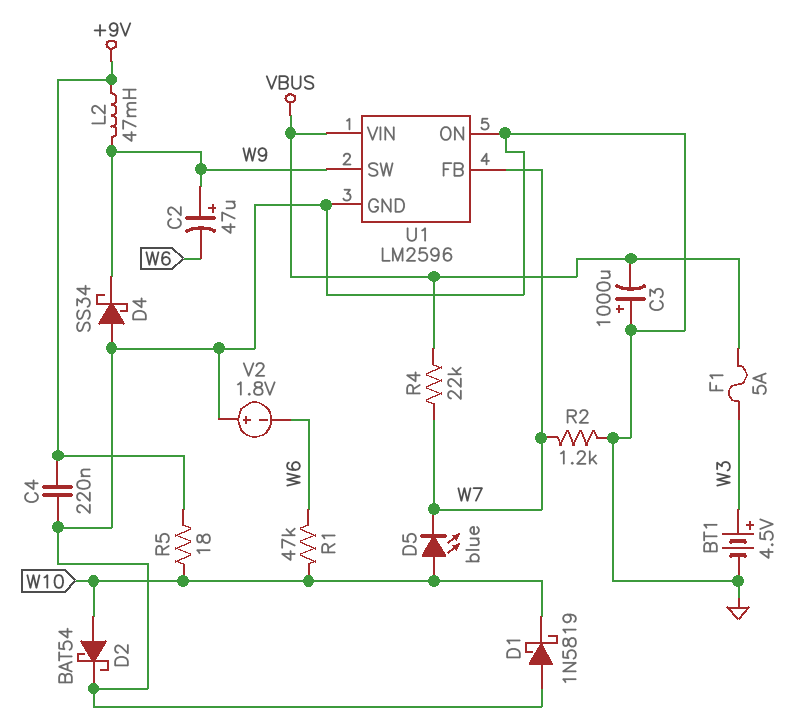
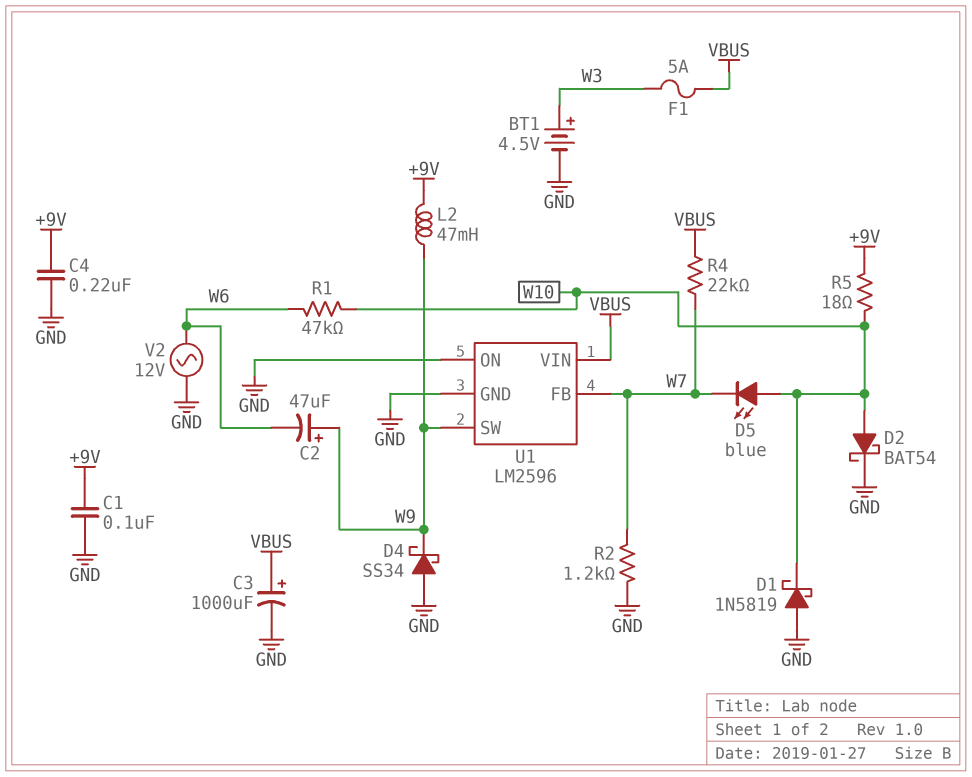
C1: none -> 100nF (+9V, GND)
C3: 1000uF (plus GND, minus VBUS) -> 1000uF (plus VBUS, minus GND)
V2: 1.8V (plus GND, minus W6) -> AC 12V (GND, W6)

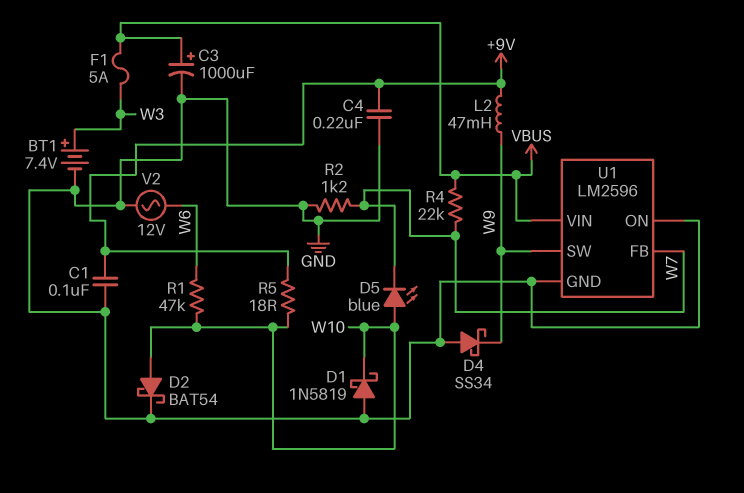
BT1: 4.5V (plus W3, minus GND) -> 7.4V (plus W3, minus GND)
C2: 47uF (plus W9, minus W6) -> none

